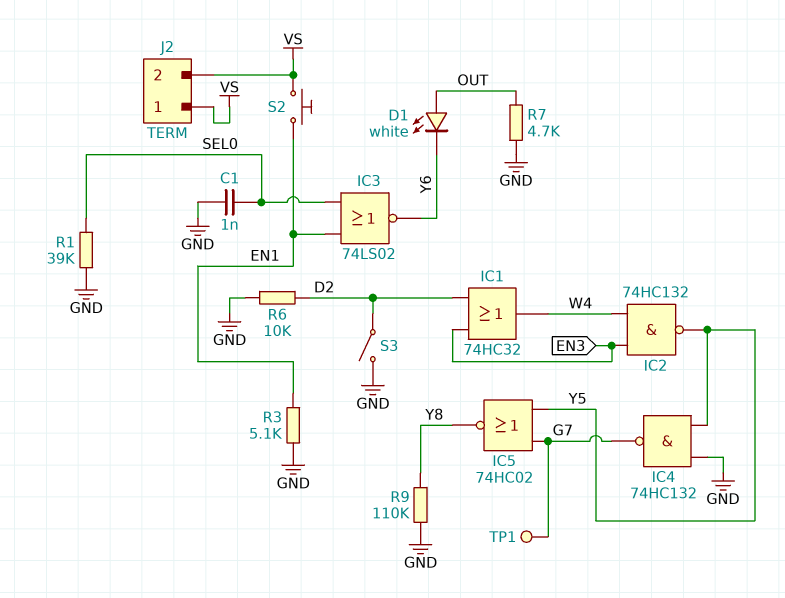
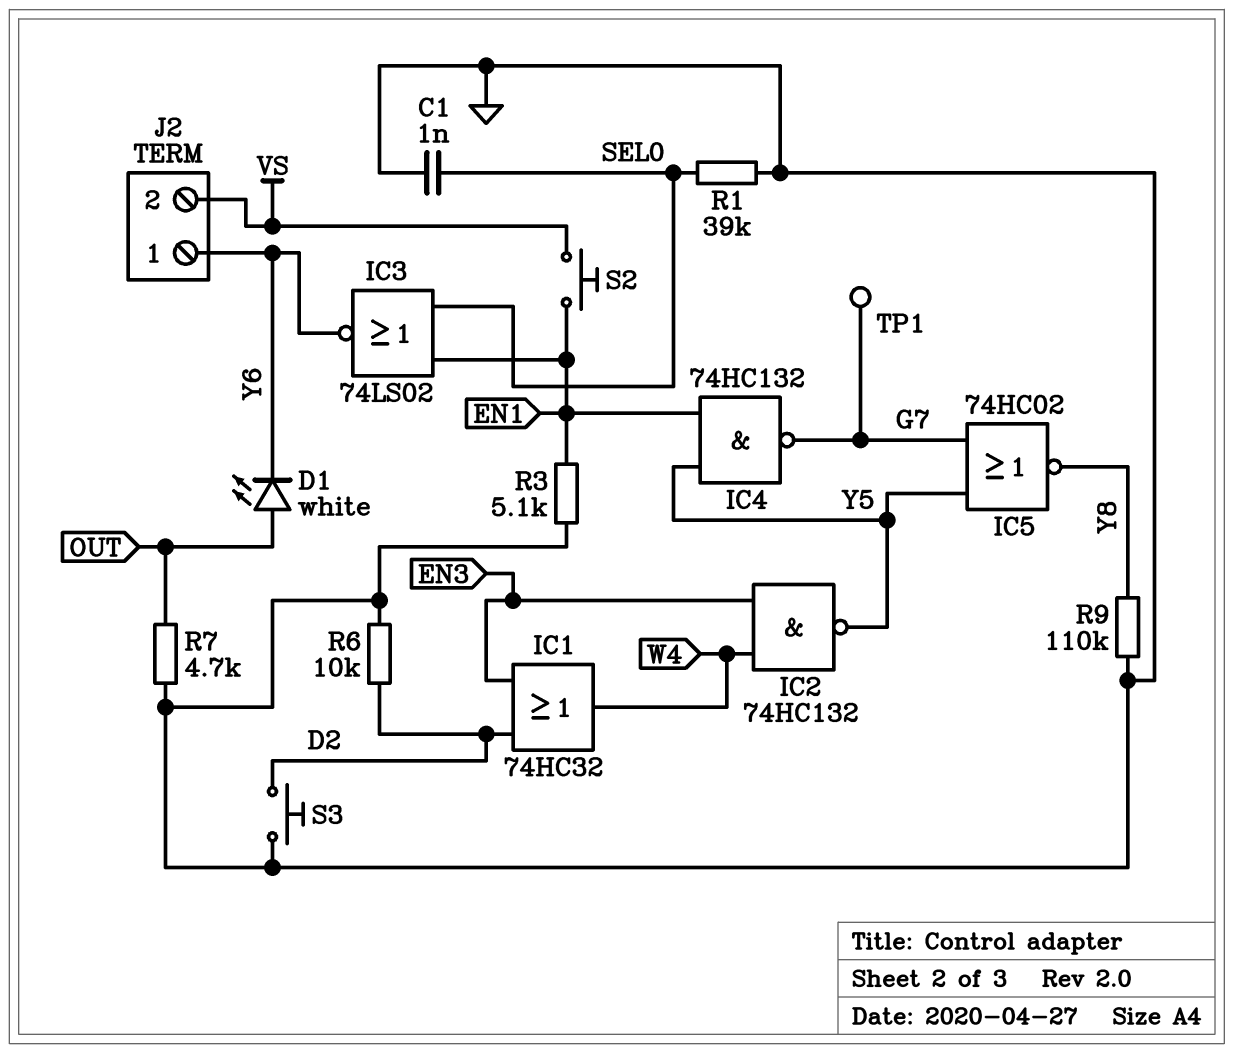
IC4: NAND 74HC132 (in GND, in Y5, out G7) -> NAND 74HC132 (in EN1, in Y5, out G7)
J2 pin 1: VS -> Y6
S3: switch (D2, GND) -> button (D2, GND)

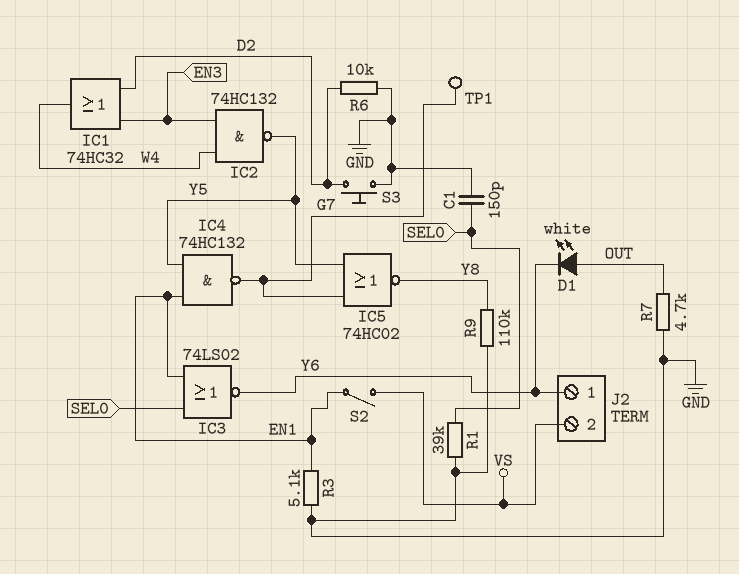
C1: 1nF (GND, SEL0) -> 150pF (GND, SEL0)
S2: button (EN1, VS) -> switch (EN1, VS)

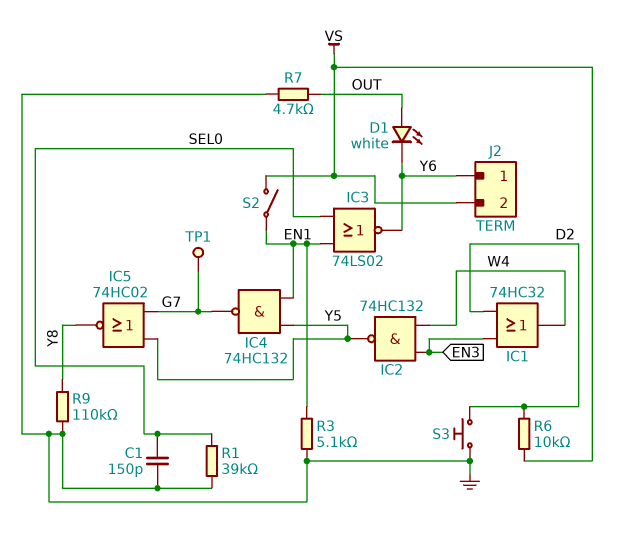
R6: 10k (D2, GND) -> 10k (D2, VS)

